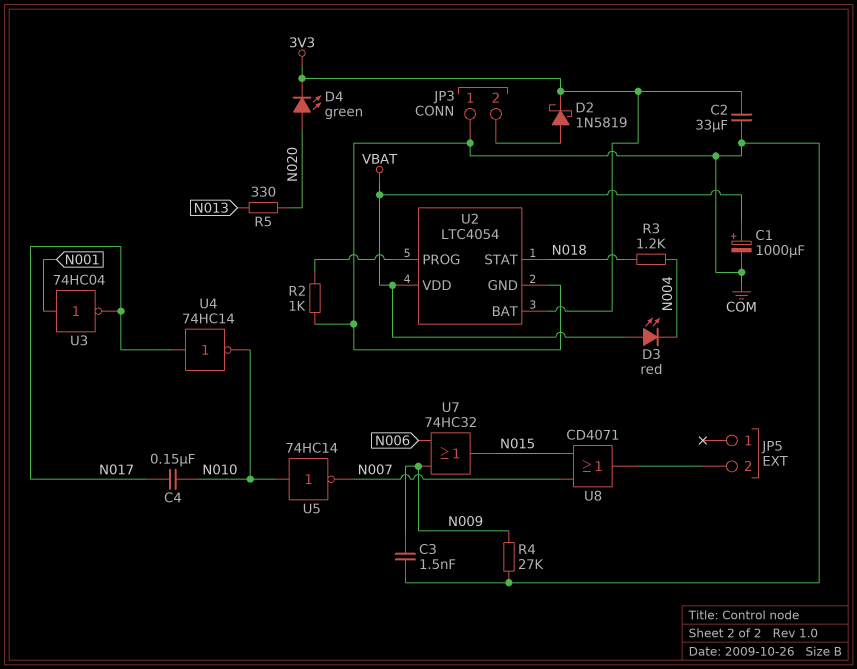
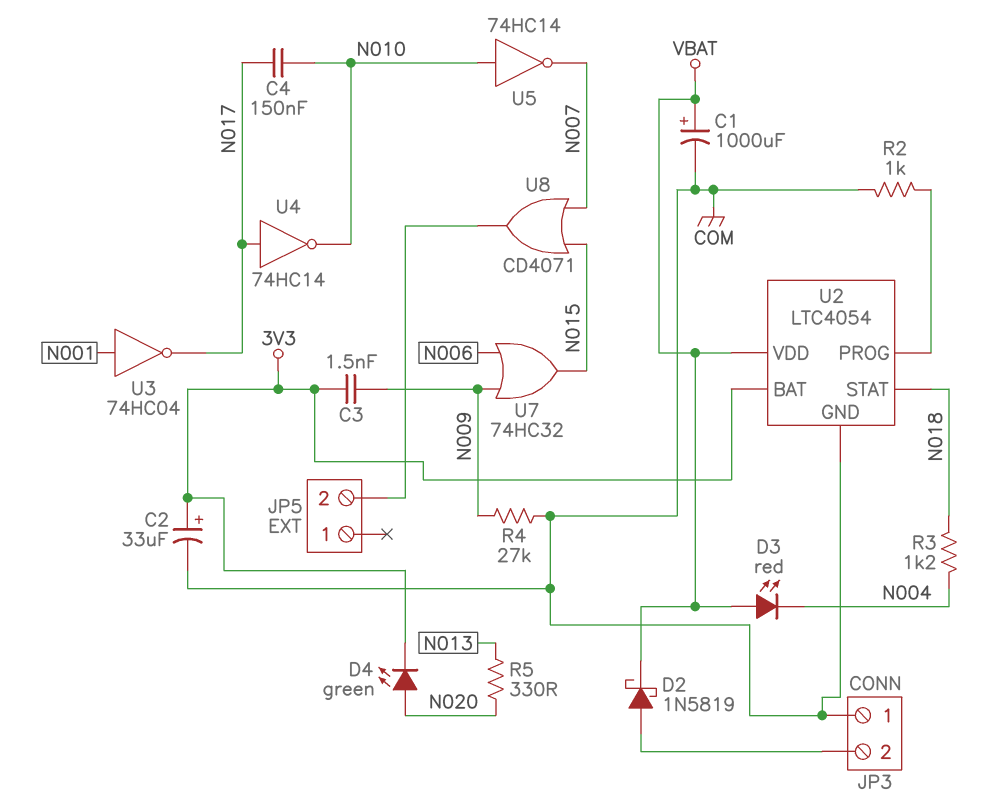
C2: 33uF (3V3, COM) -> 33uF (plus 3V3, minus COM)
C3: 1.5nF (COM, N009) -> 1.5nF (3V3, N009)
D2: schottky 1N5819 (A JP3/2, K 3V3) -> schottky 1N5819 (A JP3/2, K VBAT)

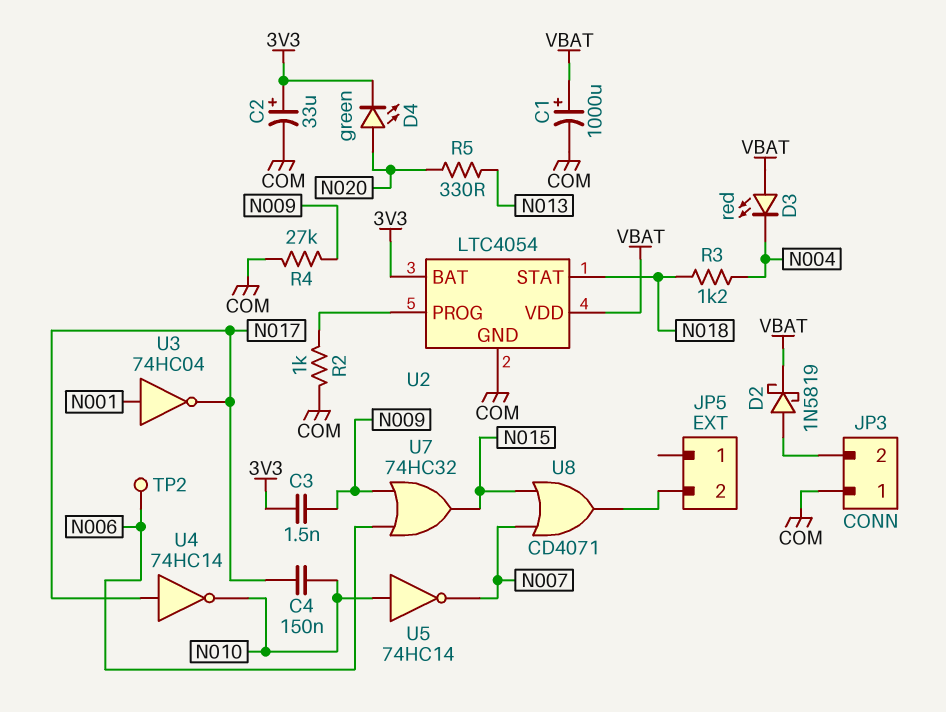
TP2: none -> test point (N006)

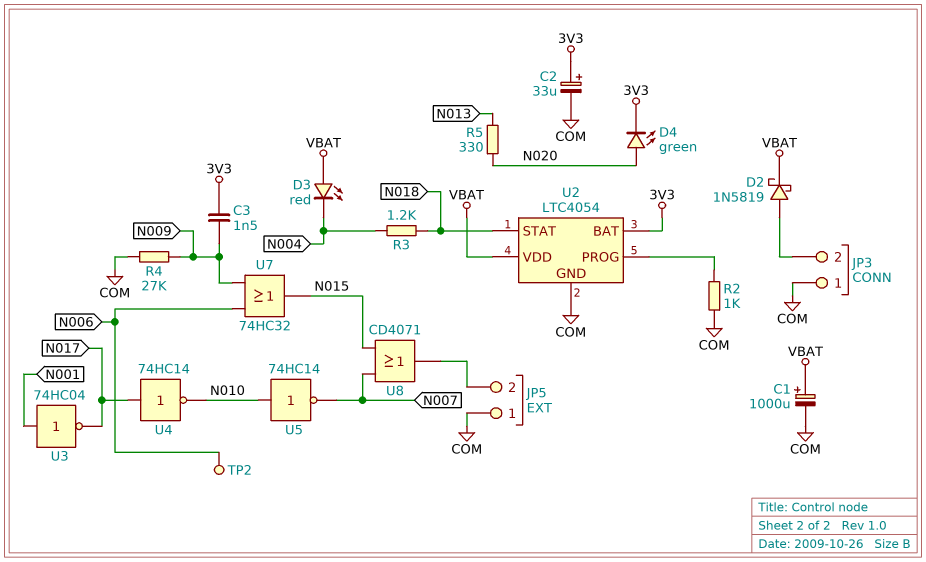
C4: 150nF (N010, N017) -> none
JP5 pin 1: none -> COM

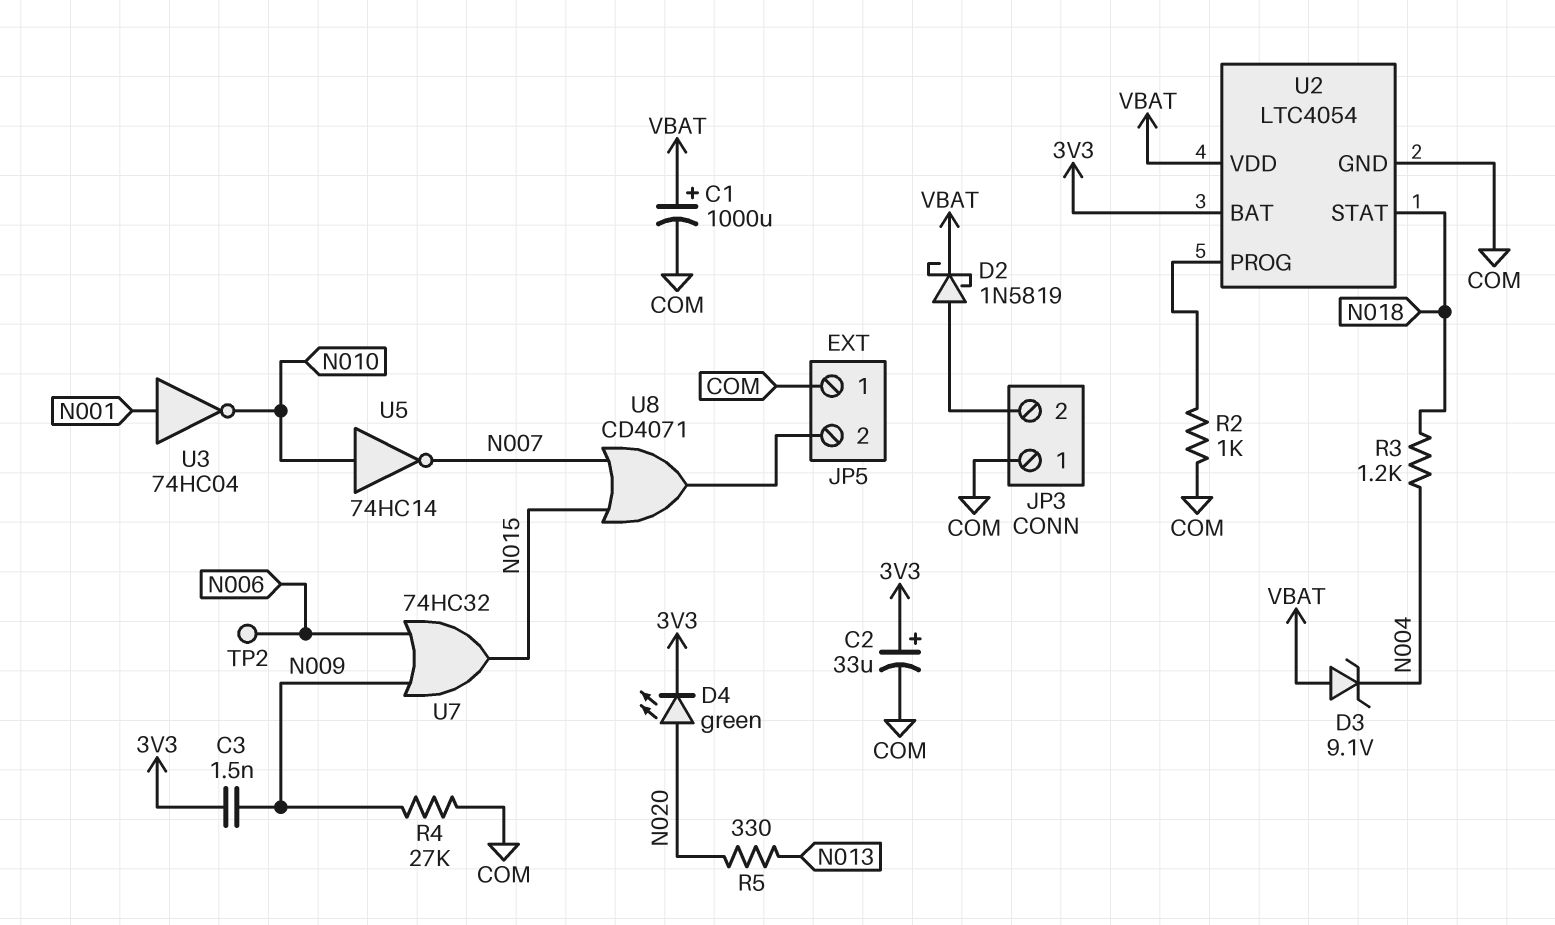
D3: LED red (A VBAT, K N004) -> zener 9.1V (A VBAT, K N004)
U3: NOT 74HC04 (in N001, out N017) -> NOT 74HC04 (in N001, out N010)
U4: NOT 74HC14 (in N017, out N010) -> none

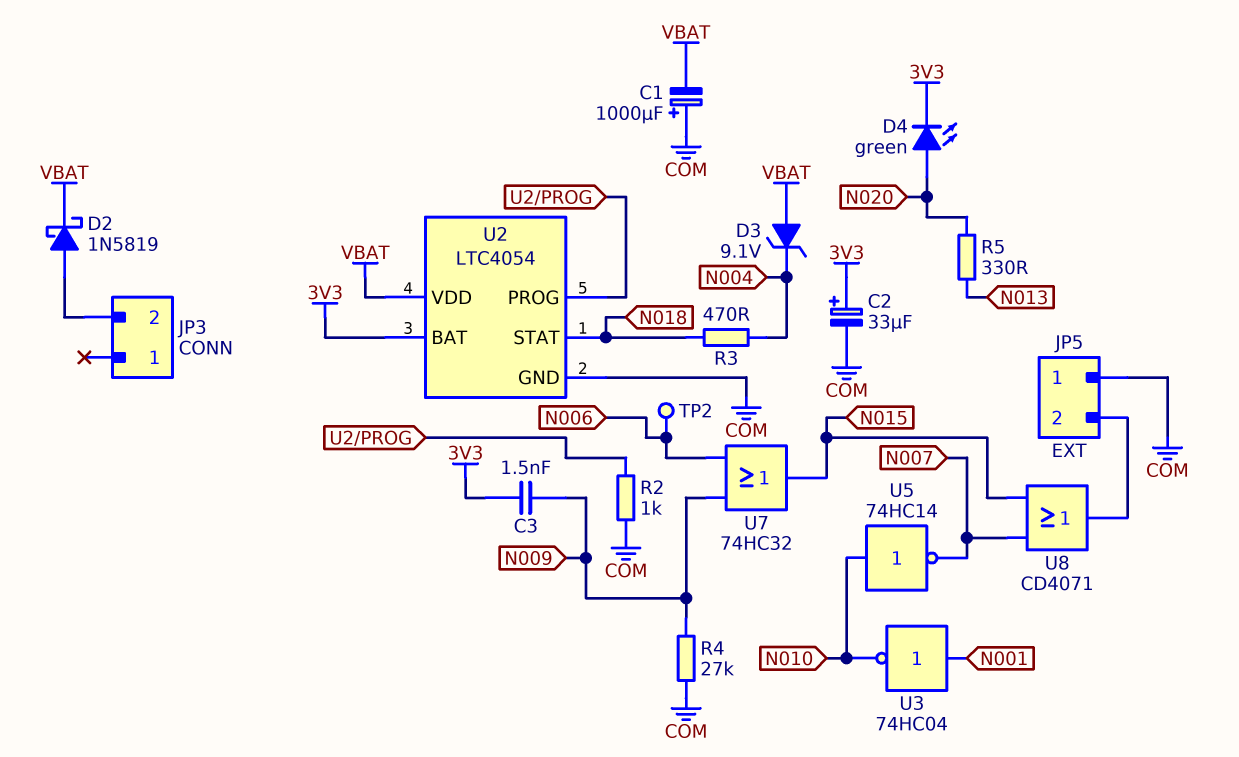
C1: 1000uF (plus VBAT, minus COM) -> 1000uF (plus COM, minus VBAT)
JP3 pin 1: COM -> none
R3: 1.2k (N004, N018) -> 470 (N004, N018)

